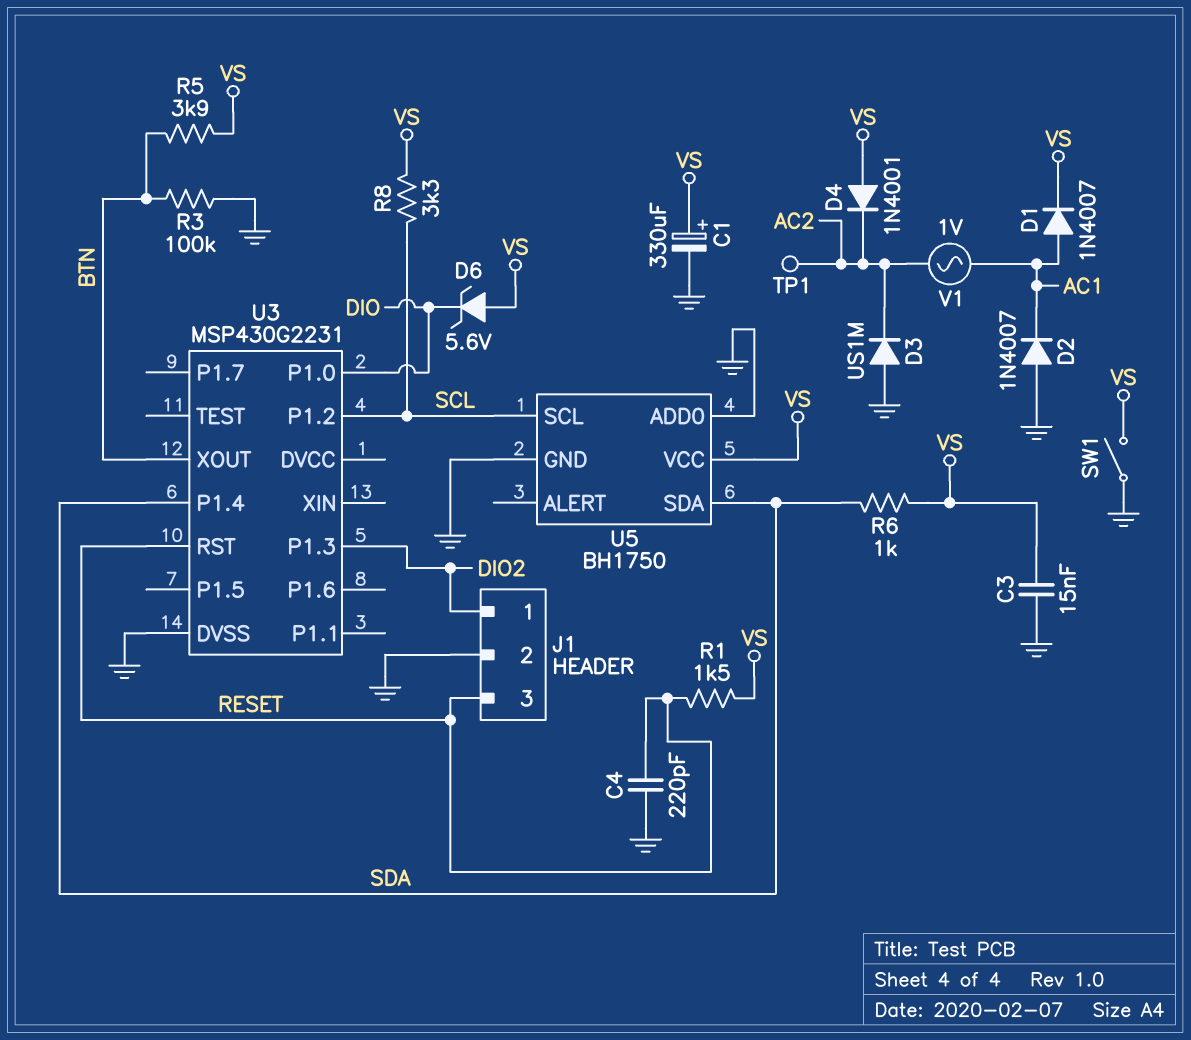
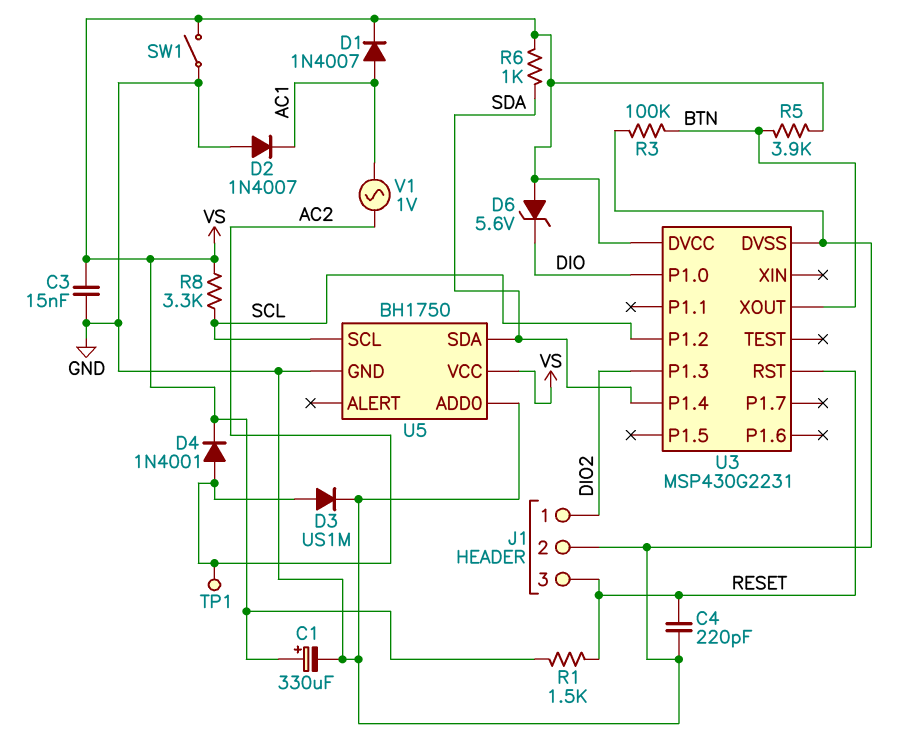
D3: diode US1M (A GND, K AC2) -> diode US1M (A AC2, K GND)
D4: diode 1N4001 (A VS, K AC2) -> diode 1N4001 (A AC2, K VS)
U3 pin DVCC: none -> VS

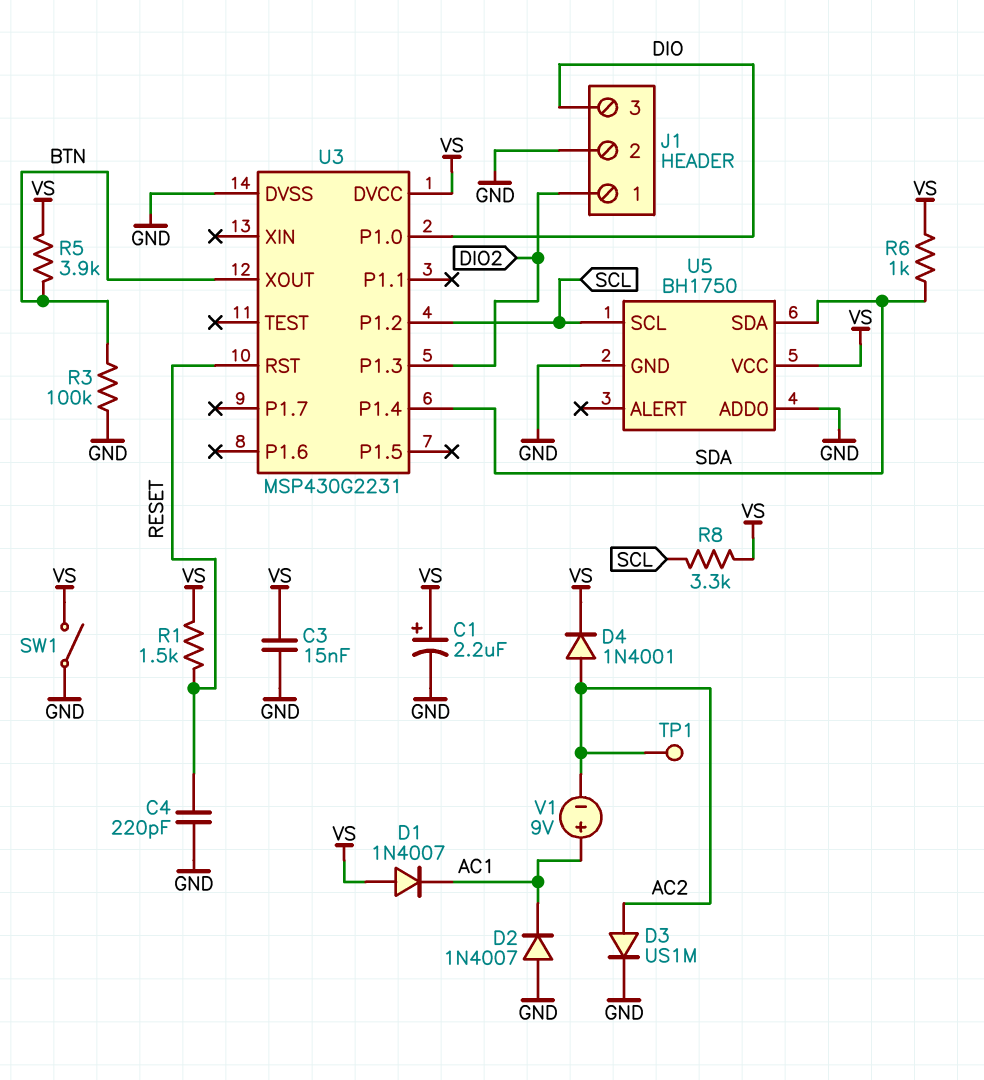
C1: 330uF (plus VS, minus GND) -> 2.2uF (plus VS, minus GND)
D1: diode 1N4007 (A AC1, K VS) -> diode 1N4007 (A VS, K AC1)
D6: zener 5.6V (A VS, K DIO) -> none
J1 pin 3: RESET -> DIO
V1: AC 1V (AC1, AC2) -> 9V (plus AC1, minus AC2)

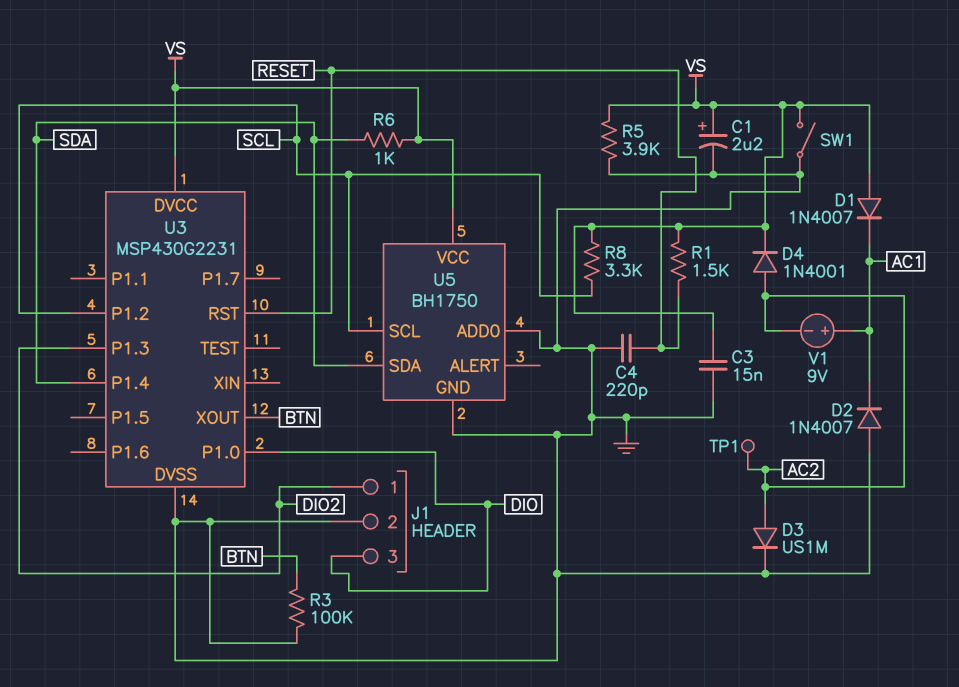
R5: 3.9k (BTN, VS) -> 3.9k (GND, VS)

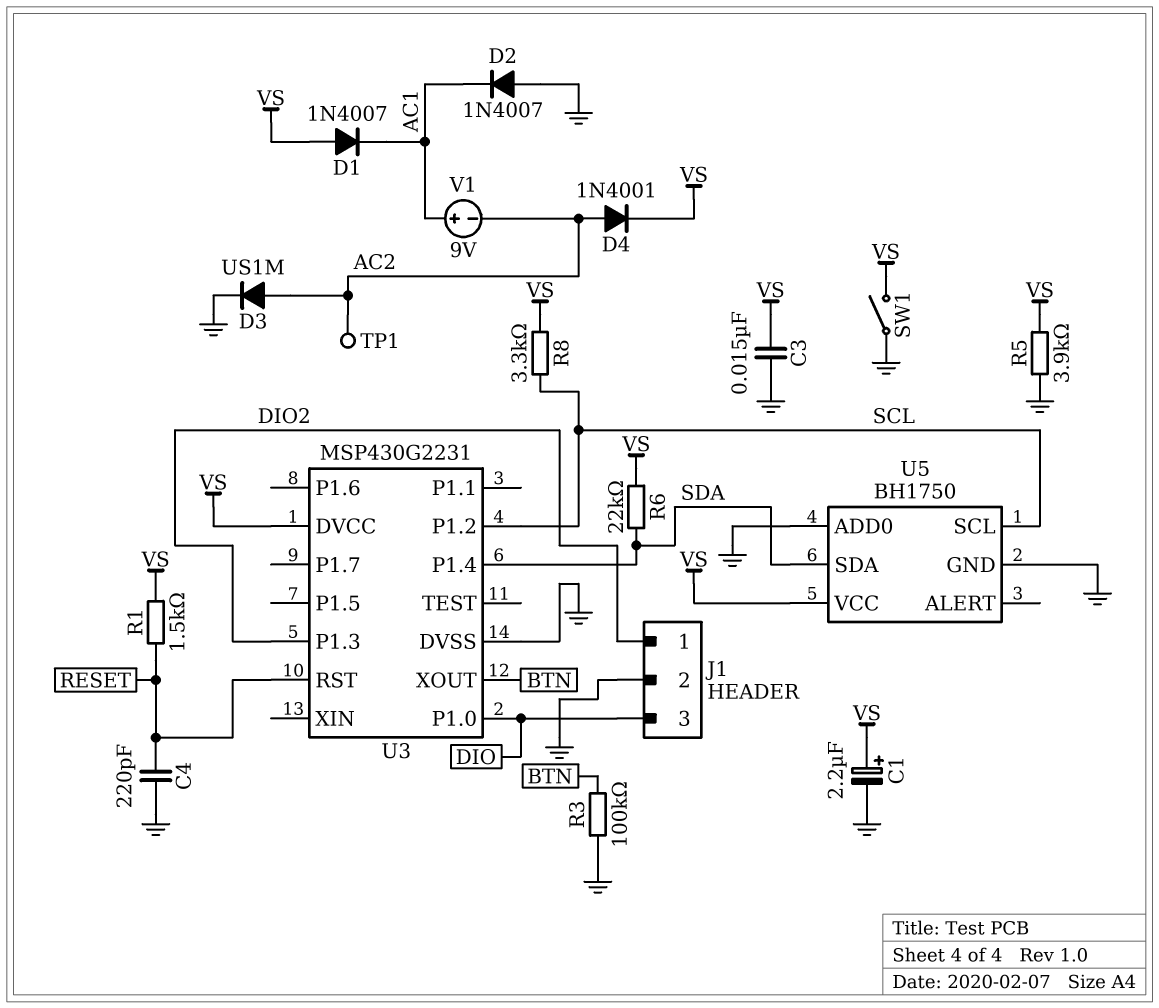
R6: 1k (SDA, VS) -> 22k (SDA, VS)

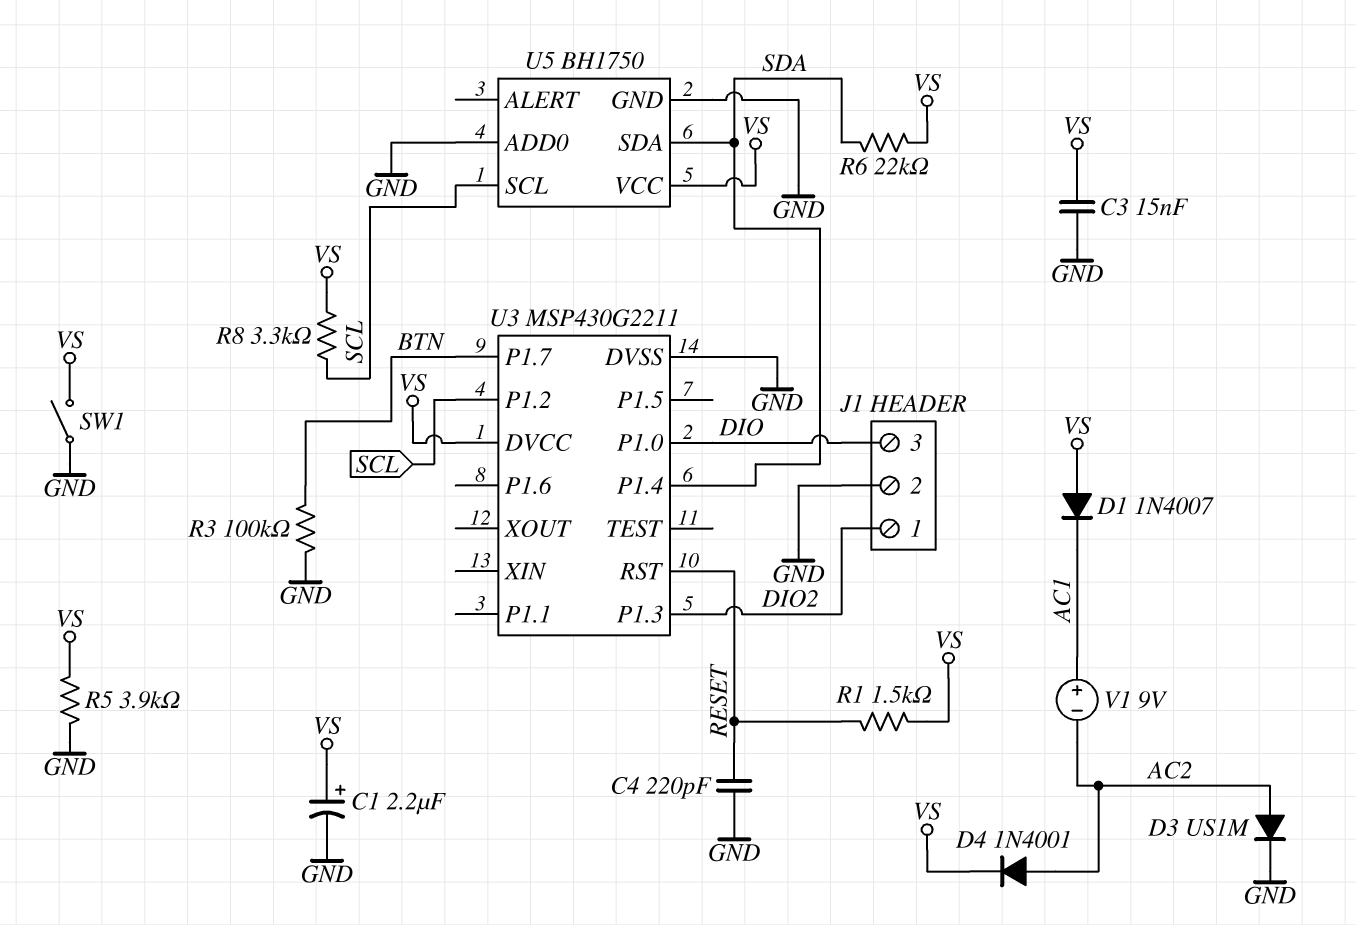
D2: diode 1N4007 (A GND, K AC1) -> none
TP1: test point (AC2) -> none
U3: MSP430G2231 -> MSP430G2211
U3 pin P1.7: none -> BTN
U3 pin XOUT: BTN -> none

